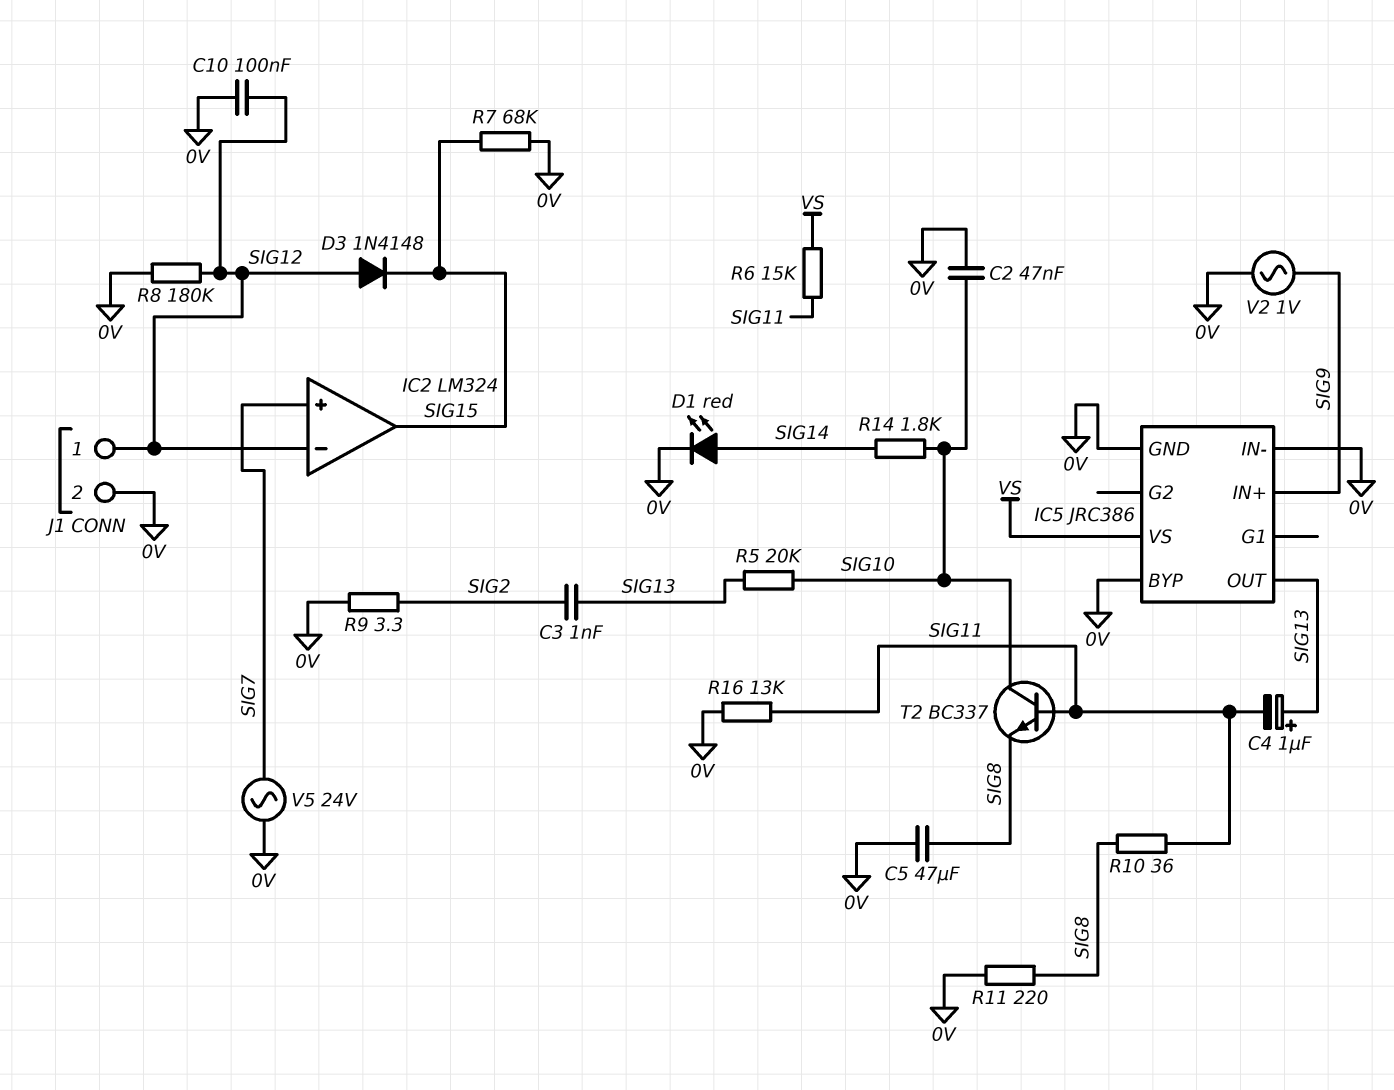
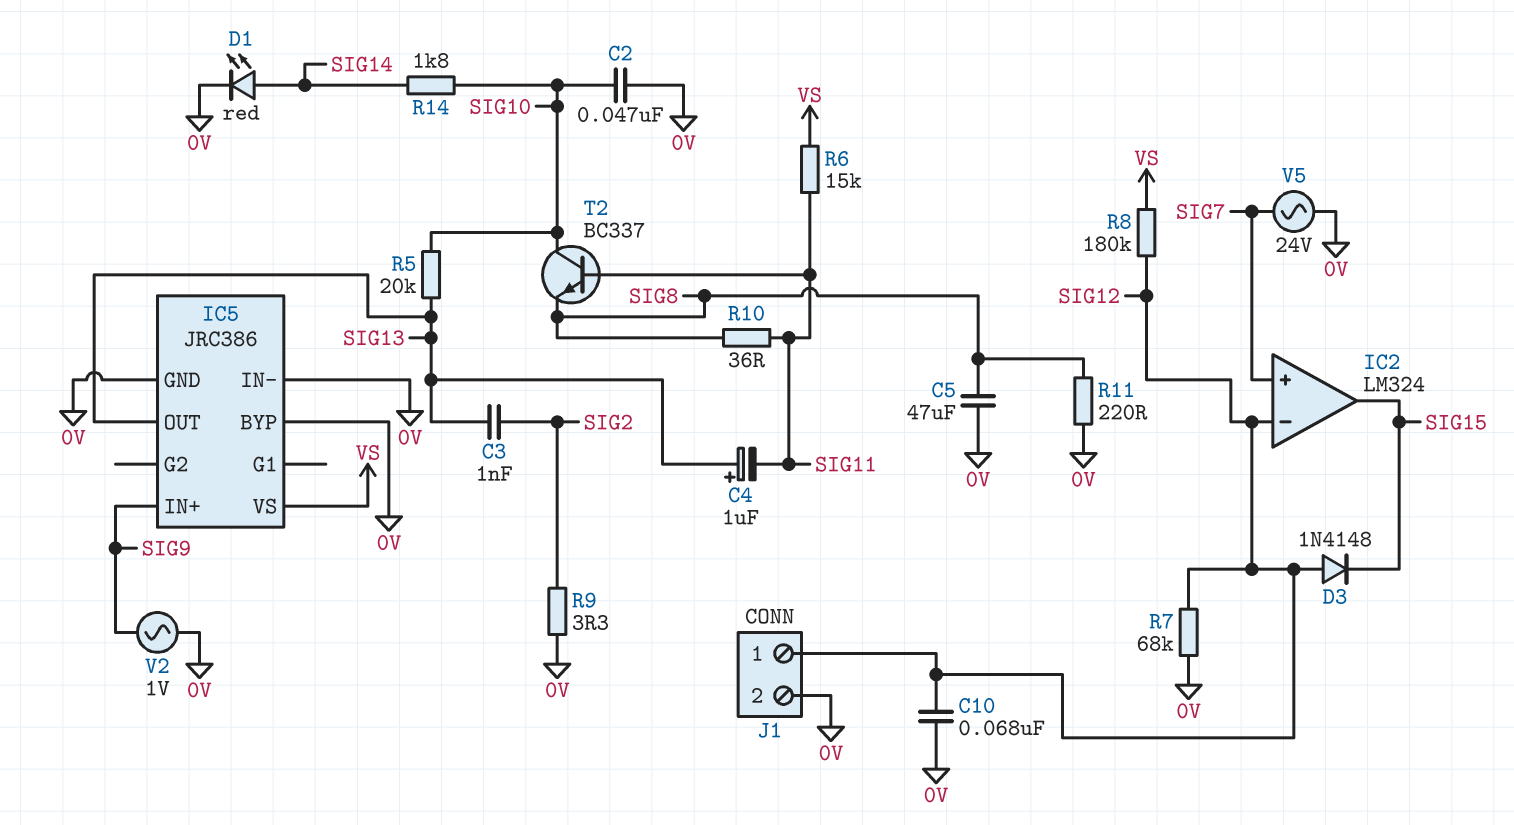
C10: 100nF (0V, SIG12) -> 68nF (0V, SIG12)
R7: 68k (0V, SIG15) -> 68k (0V, SIG12)
R8: 180k (0V, SIG12) -> 180k (SIG12, VS)
R16: 13k (0V, SIG11) -> none

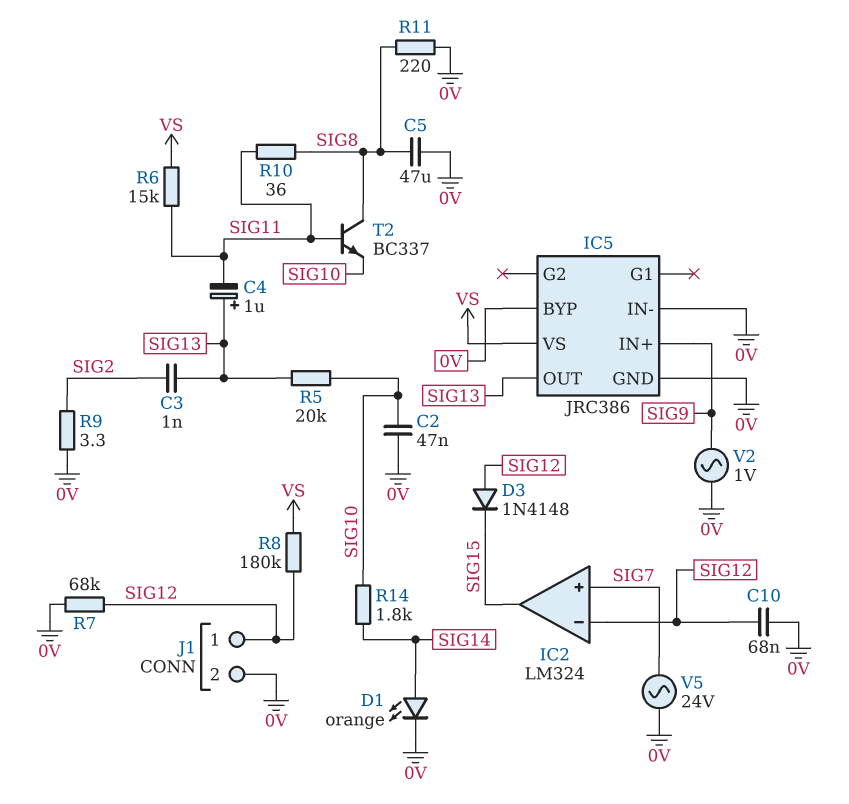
D1: LED red (A SIG14, K 0V) -> LED orange (A SIG14, K 0V)
T2: NPN BC337 (B SIG11, C SIG10, E SIG8) -> NPN BC337 (B SIG11, C SIG8, E SIG10)

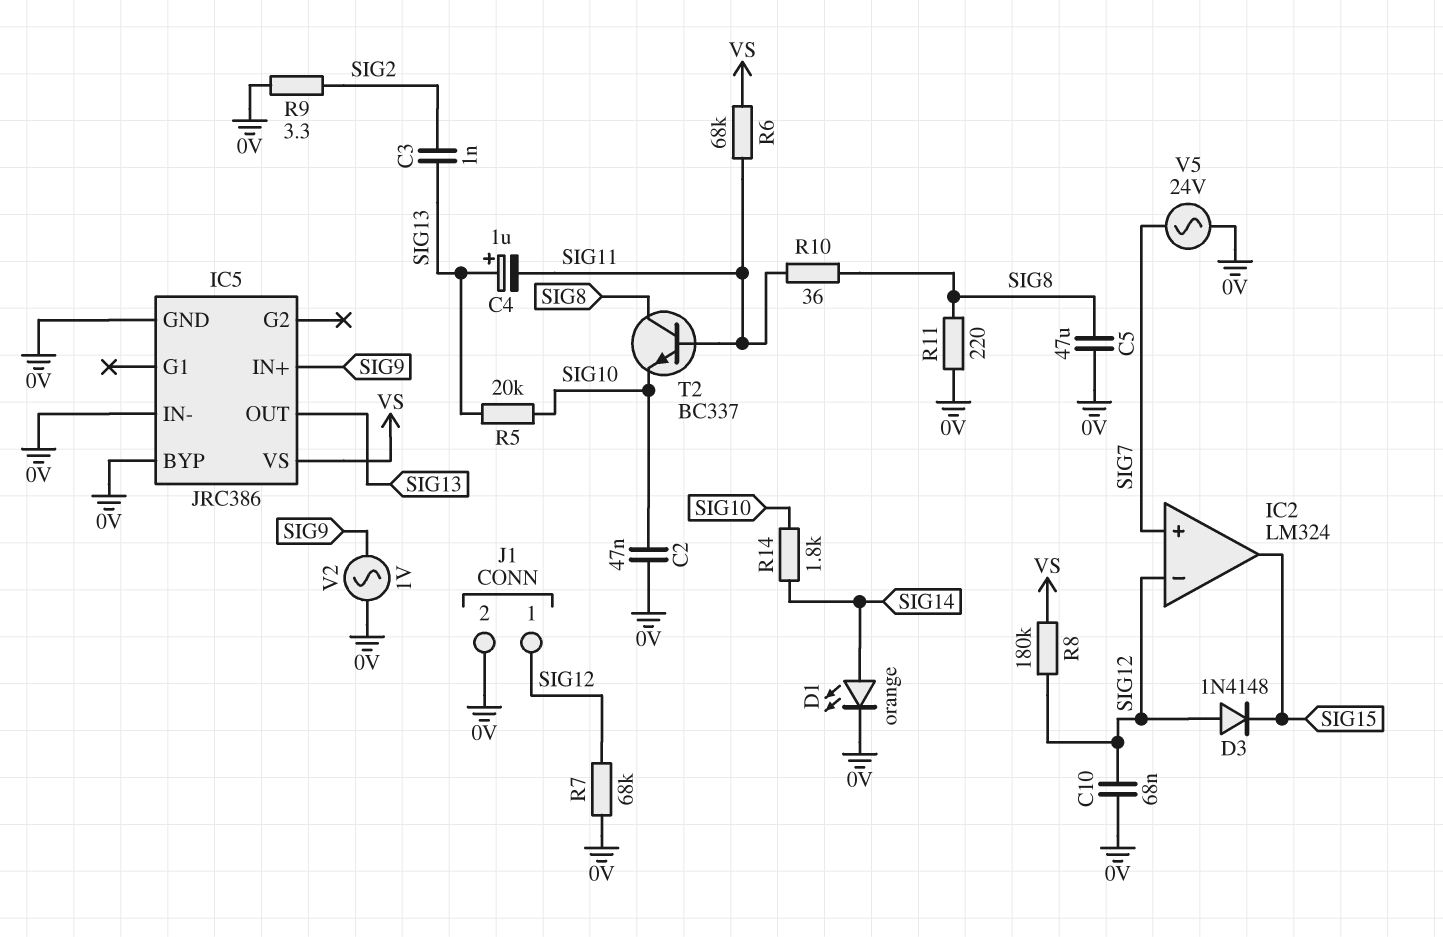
R6: 15k (SIG11, VS) -> 68k (SIG11, VS)

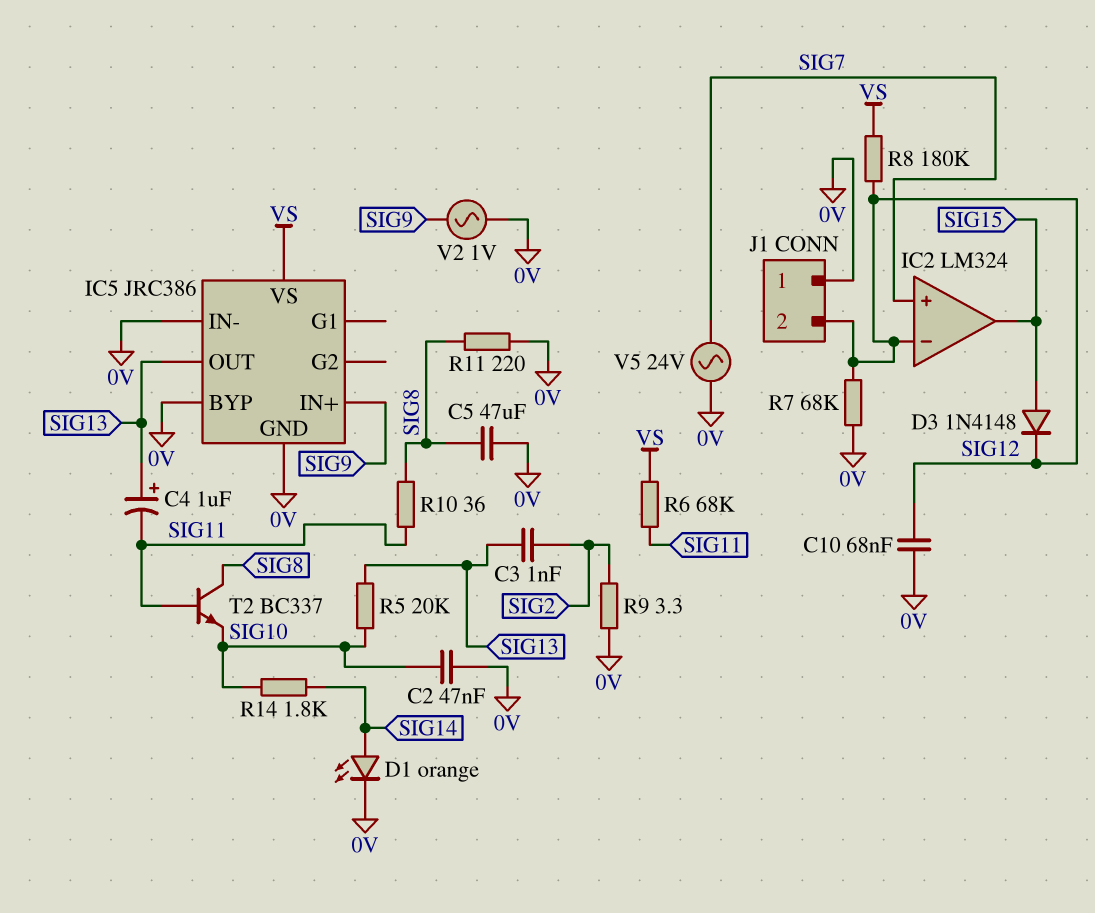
D3: diode 1N4148 (A SIG12, K SIG15) -> diode 1N4148 (A SIG15, K SIG12)
J1 pin 1: SIG12 -> 0V
J1 pin 2: 0V -> SIG12

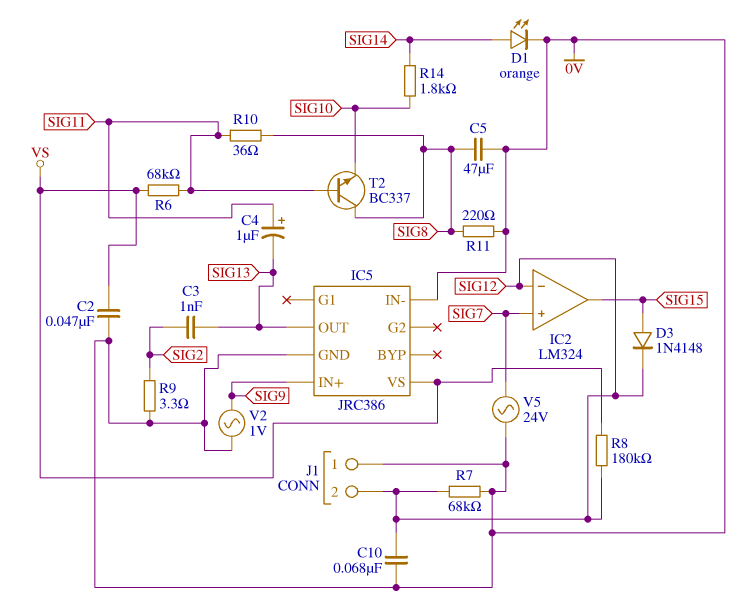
C2: 47nF (0V, SIG10) -> 47nF (0V, VS)
C4: 1uF (plus SIG13, minus SIG11) -> 1uF (plus SIG11, minus SIG13)
IC5 pin BYP: 0V -> none
R5: 20k (SIG10, SIG13) -> none

